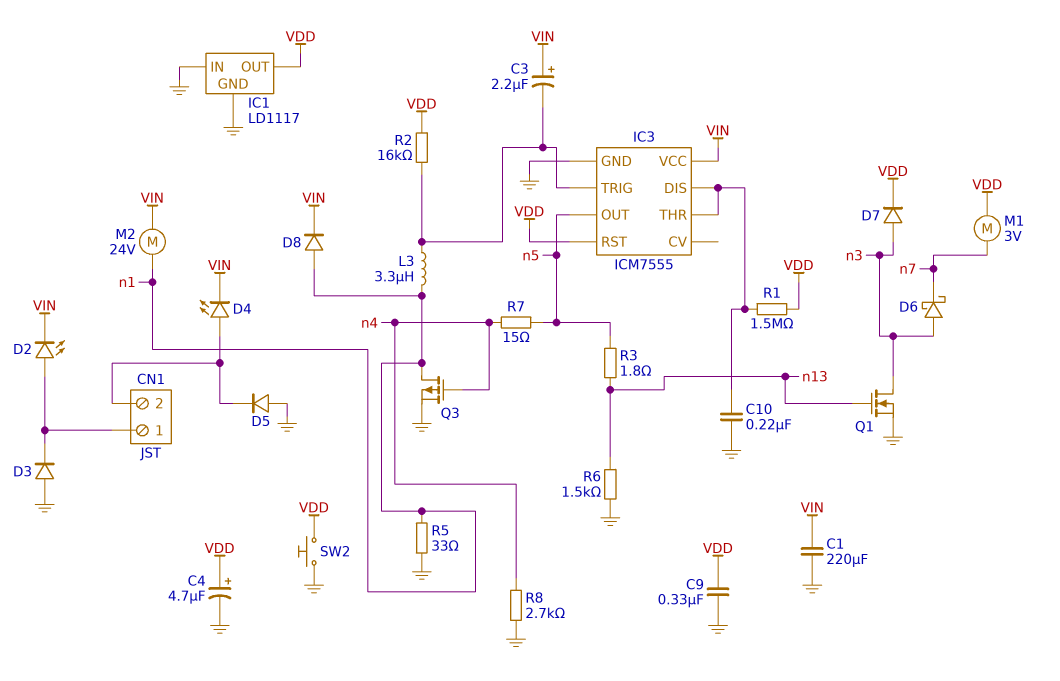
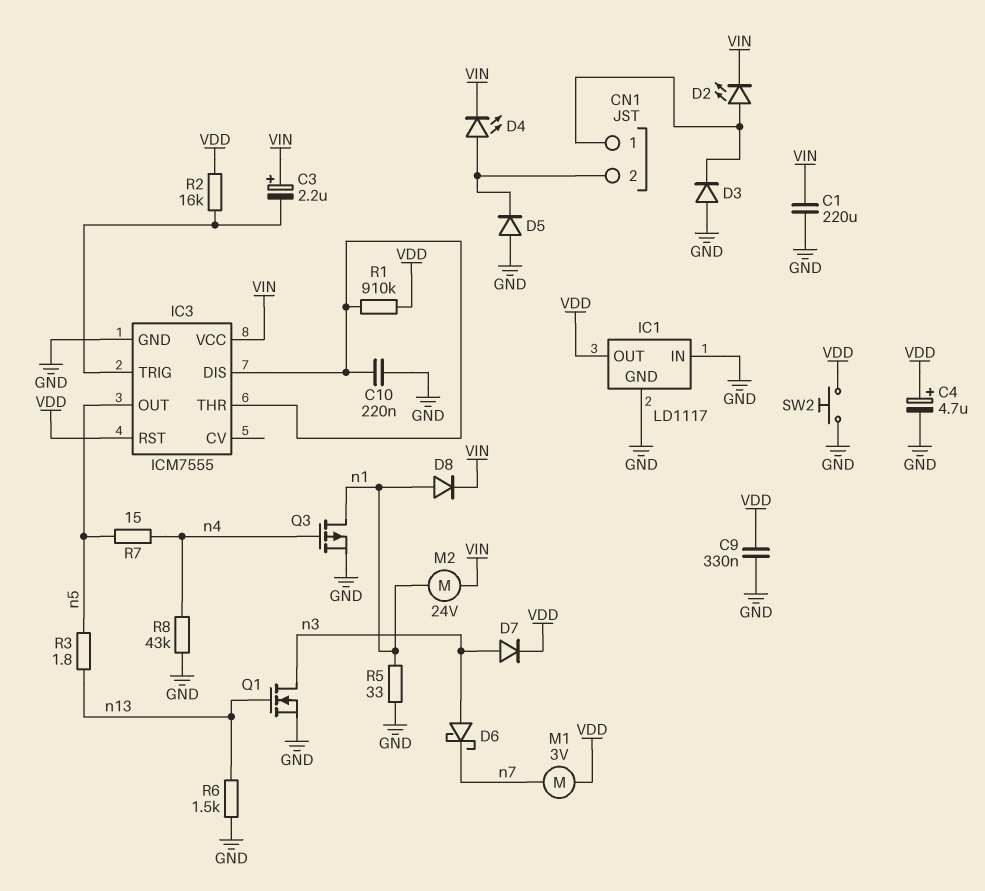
L3: 3.3uH (IC3/TRIG, n1) -> none
R1: 1.5M (IC3/DIS, VDD) -> 910k (IC3/DIS, VDD)
R8: 2.7k (GND, n4) -> 43k (GND, n4)

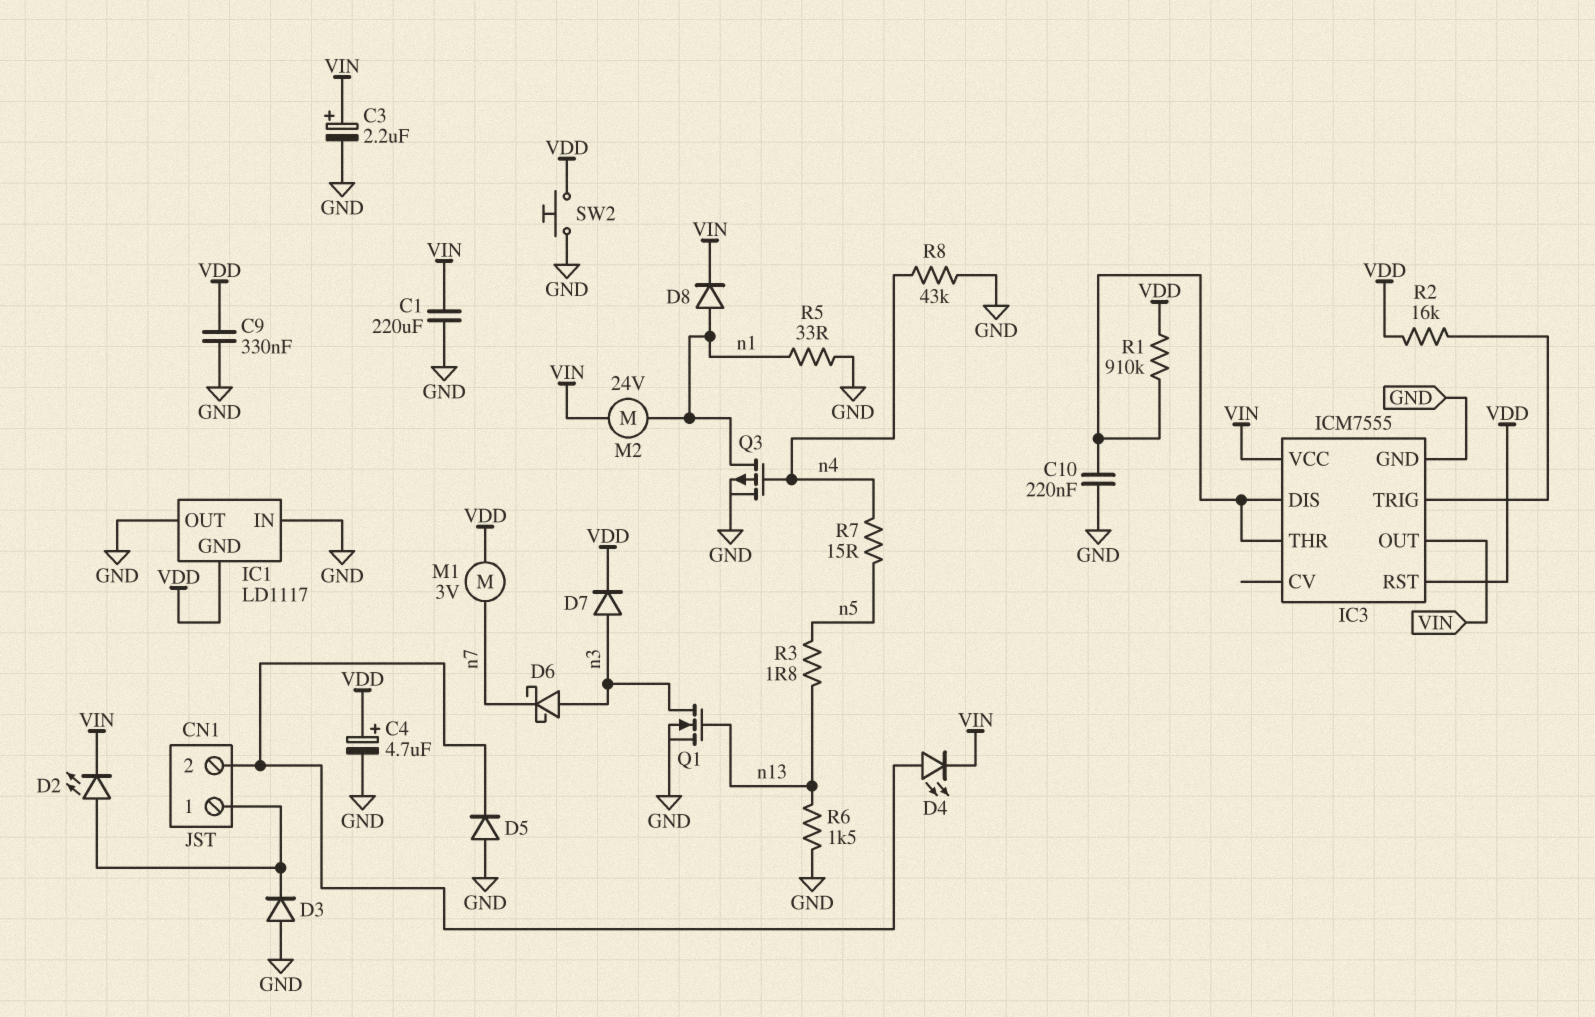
C3: 2.2uF (plus VIN, minus IC3/TRIG) -> 2.2uF (plus VIN, minus GND)
IC1 pin GND: GND -> VDD
IC1 pin OUT: VDD -> GND
IC3 pin OUT: n5 -> VIN

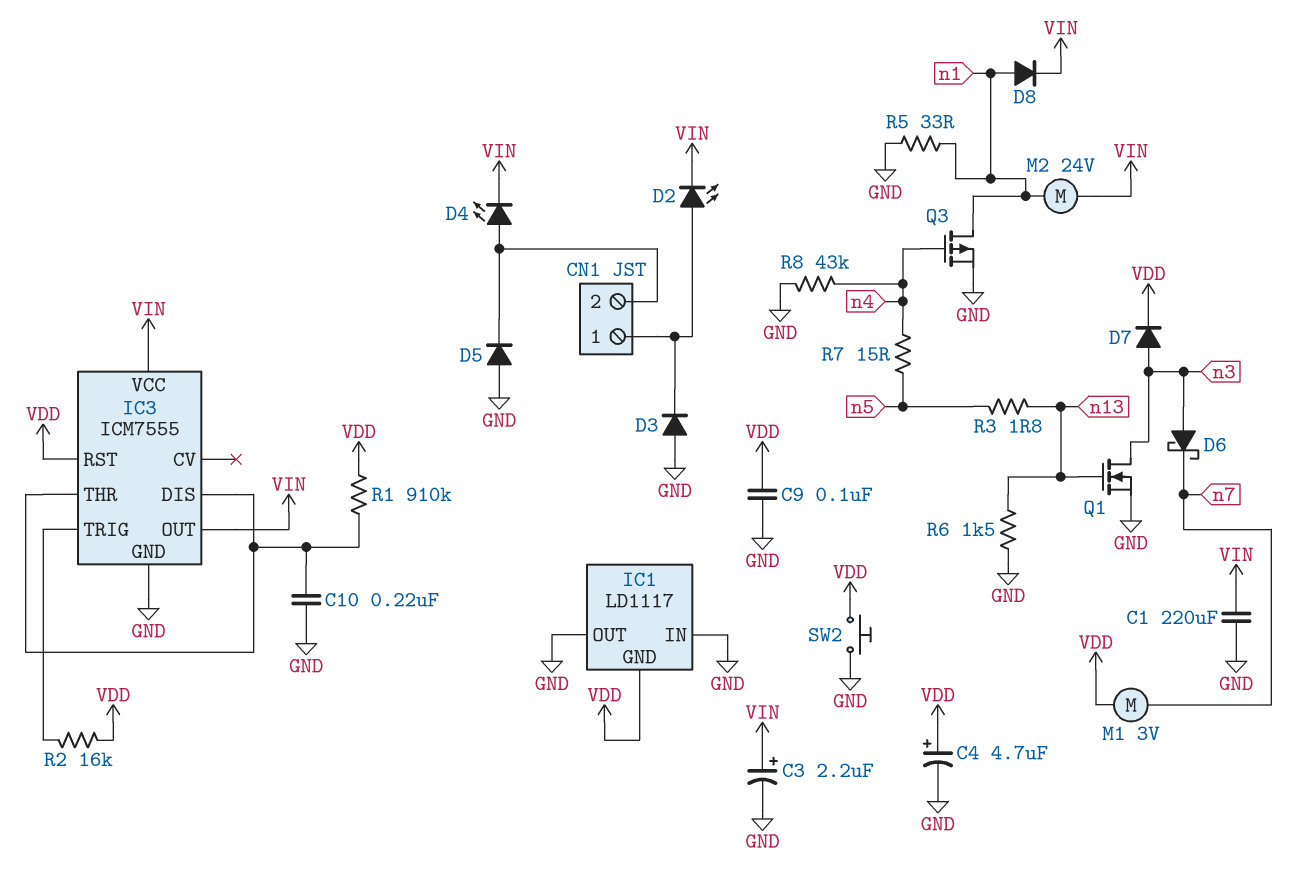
C9: 330nF (GND, VDD) -> 100nF (GND, VDD)

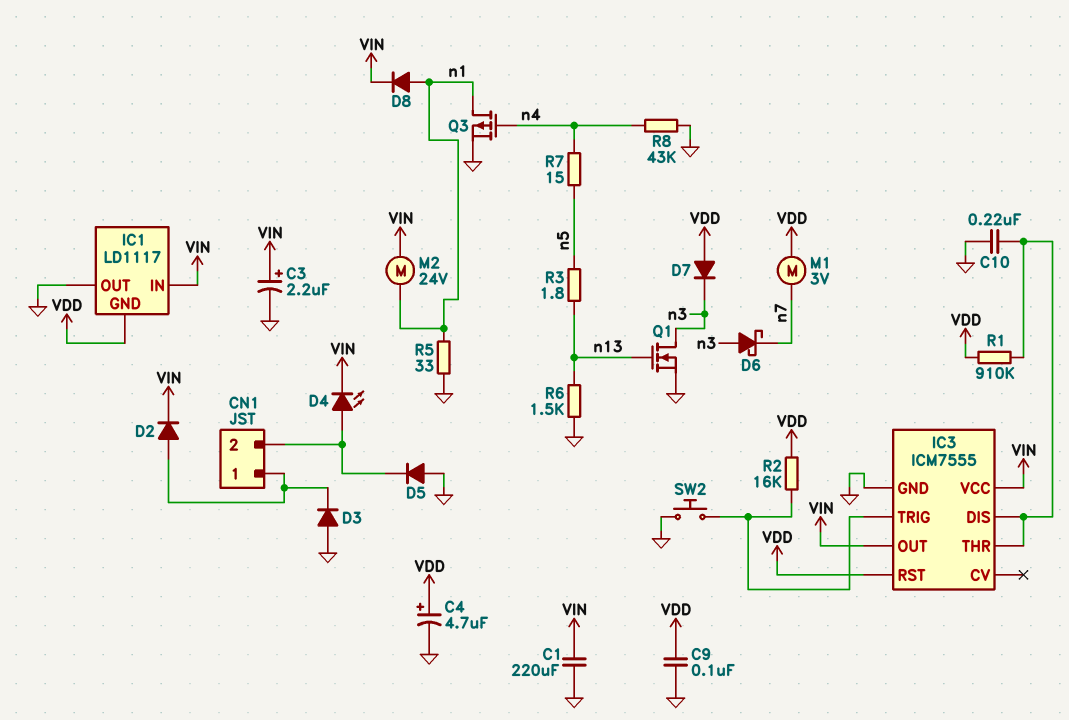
D2: LED (A CN1/1, K VIN) -> diode (A CN1/1, K VIN)
D7: diode (A n3, K VDD) -> diode (A VDD, K n3)
IC1 pin IN: GND -> VIN
SW2: button (GND, VDD) -> button (GND, IC3/TRIG)

